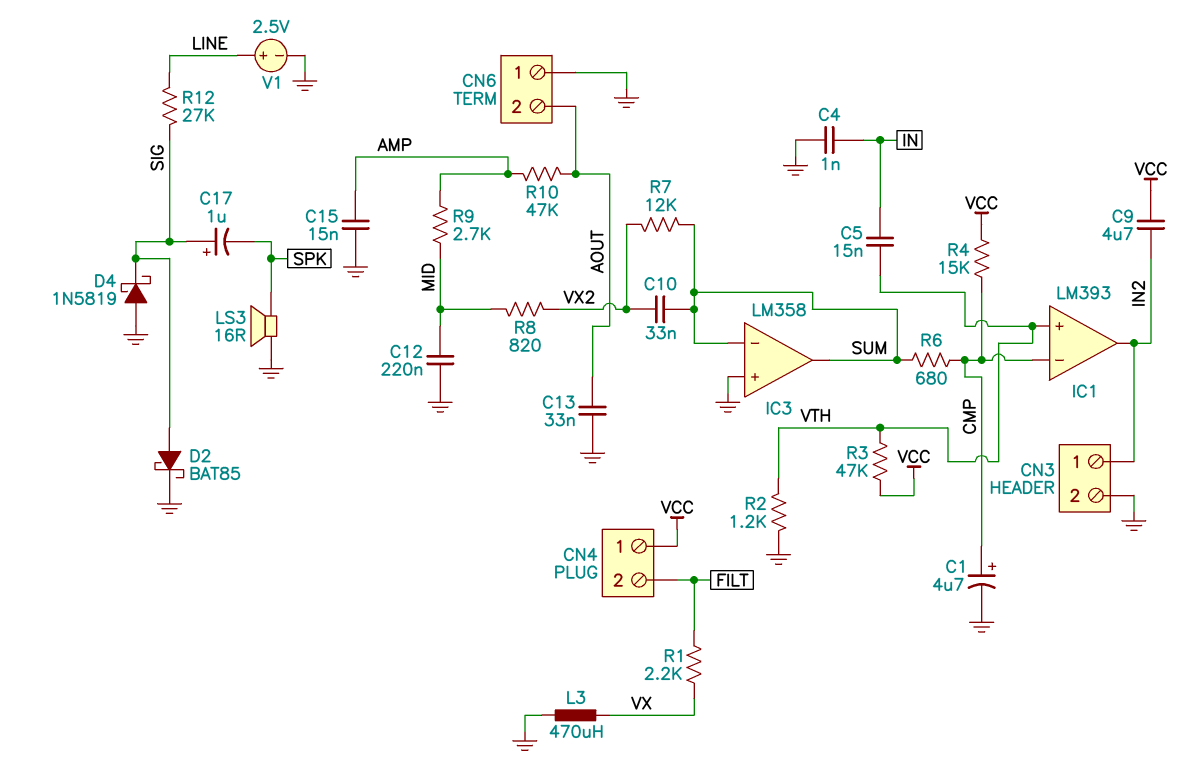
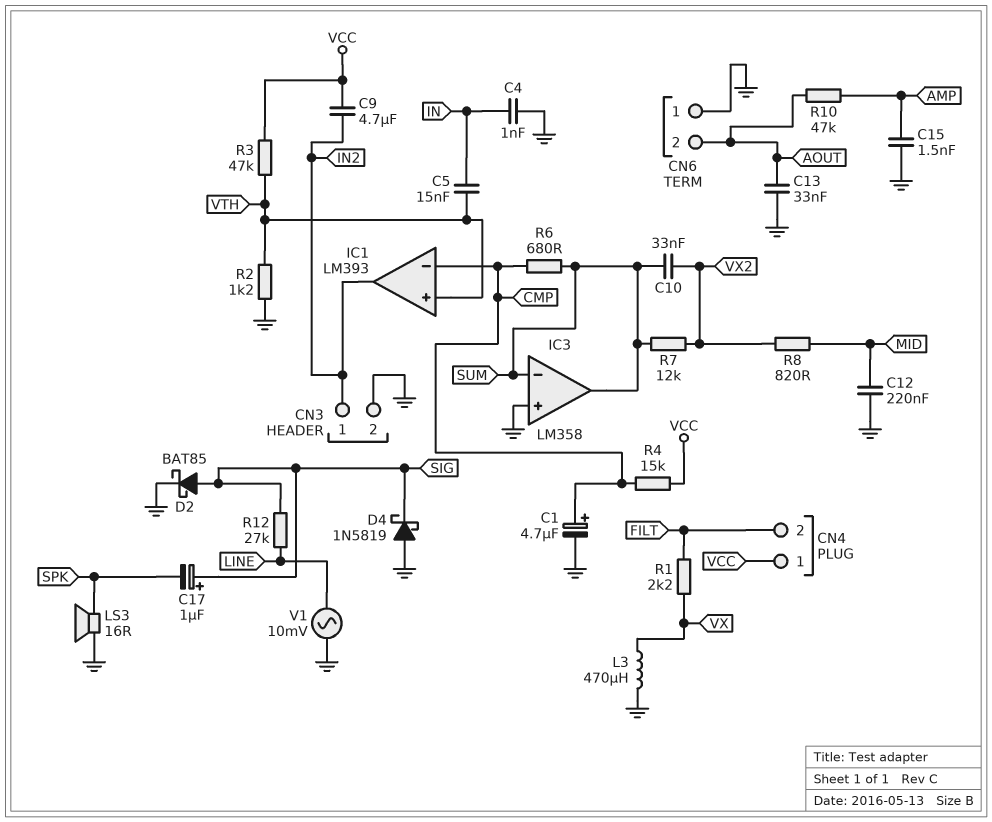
C15: 15nF (AMP, GND) -> 1.5nF (AMP, GND)
R9: 2.7k (AMP, MID) -> none
V1: 2.5V (plus LINE, minus GND) -> AC 10mV (GND, LINE)

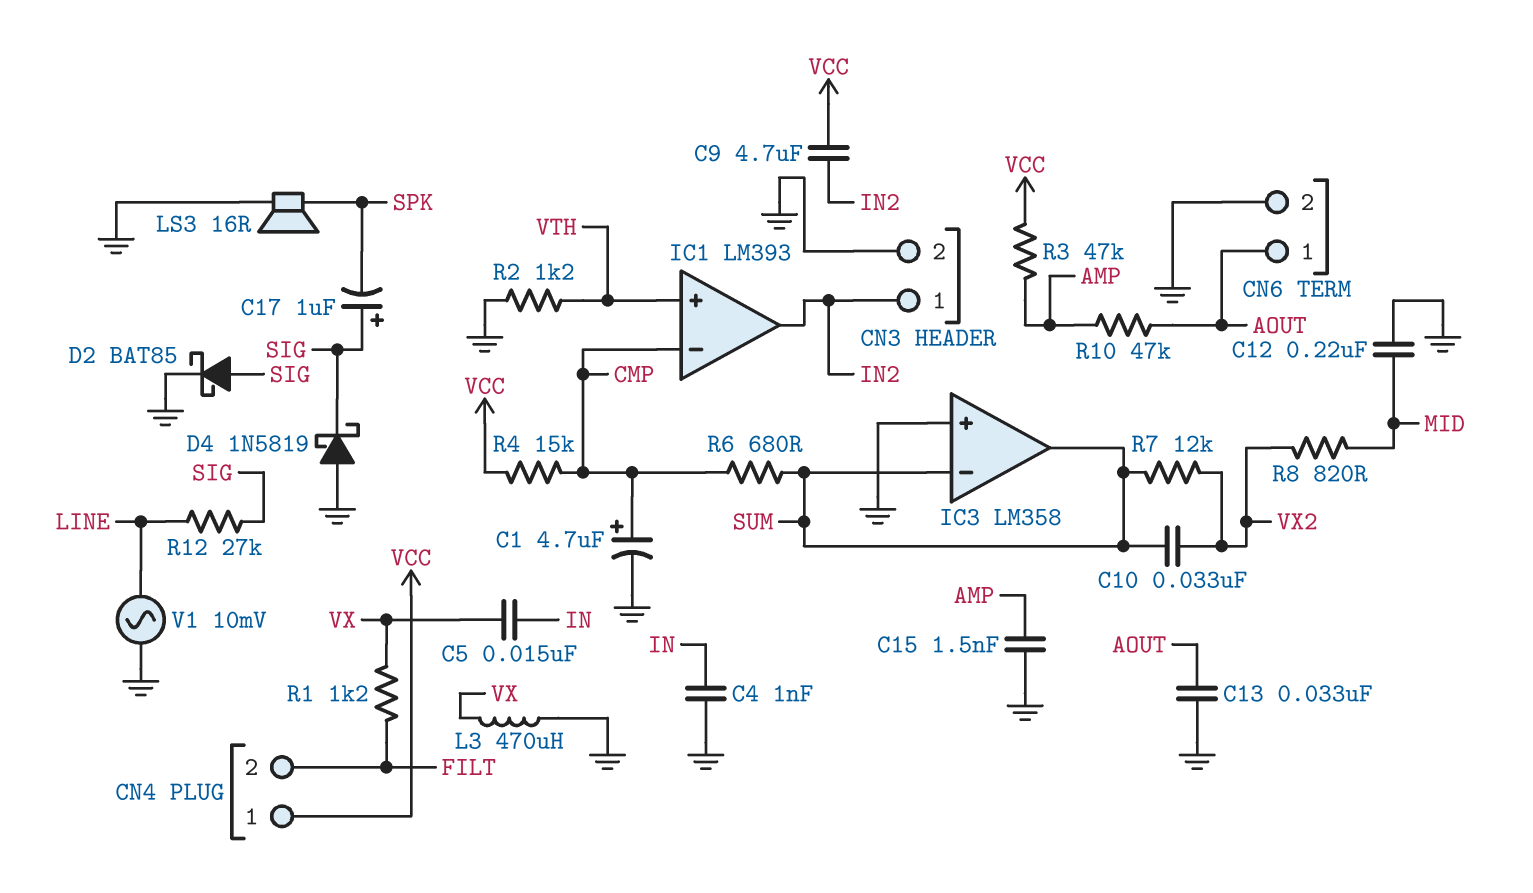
C5: 15nF (IN, VTH) -> 15nF (IN, VX)
CN6 pin 1: GND -> AOUT
CN6 pin 2: AOUT -> GND
R1: 2.2k (FILT, VX) -> 1.2k (FILT, VX)
R3: 47k (VCC, VTH) -> 47k (AMP, VCC)

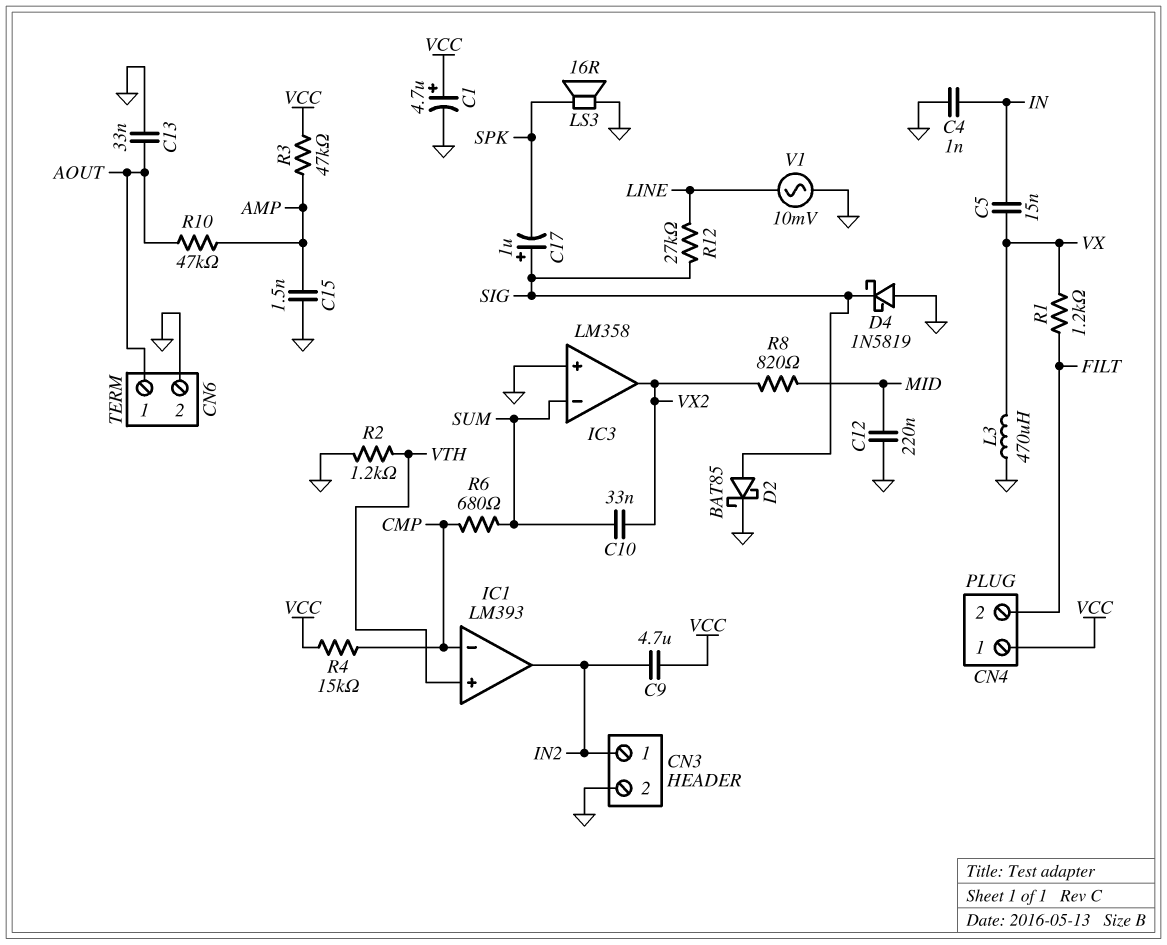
C1: 4.7uF (plus CMP, minus GND) -> 4.7uF (plus VCC, minus GND)
IC3 pin out: SUM -> VX2
R7: 12k (SUM, VX2) -> none

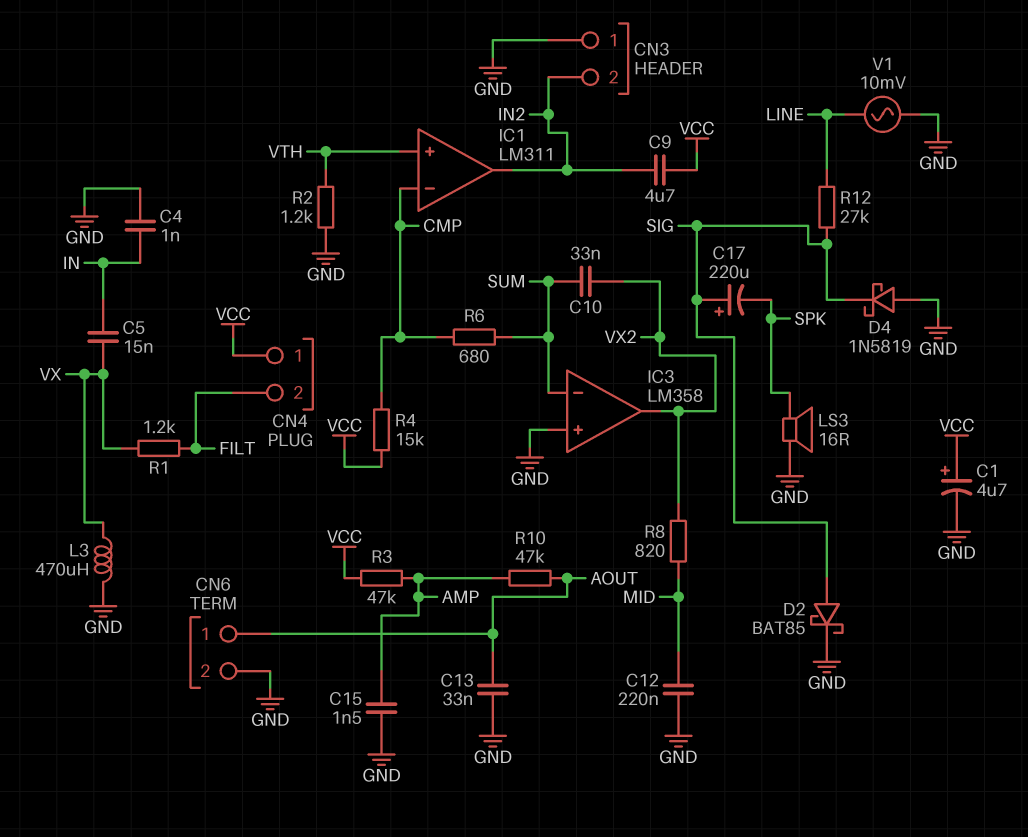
C17: 1uF (plus SIG, minus SPK) -> 220uF (plus SIG, minus SPK)
CN3 pin 1: IN2 -> GND
CN3 pin 2: GND -> IN2
IC1: LM393 -> LM311

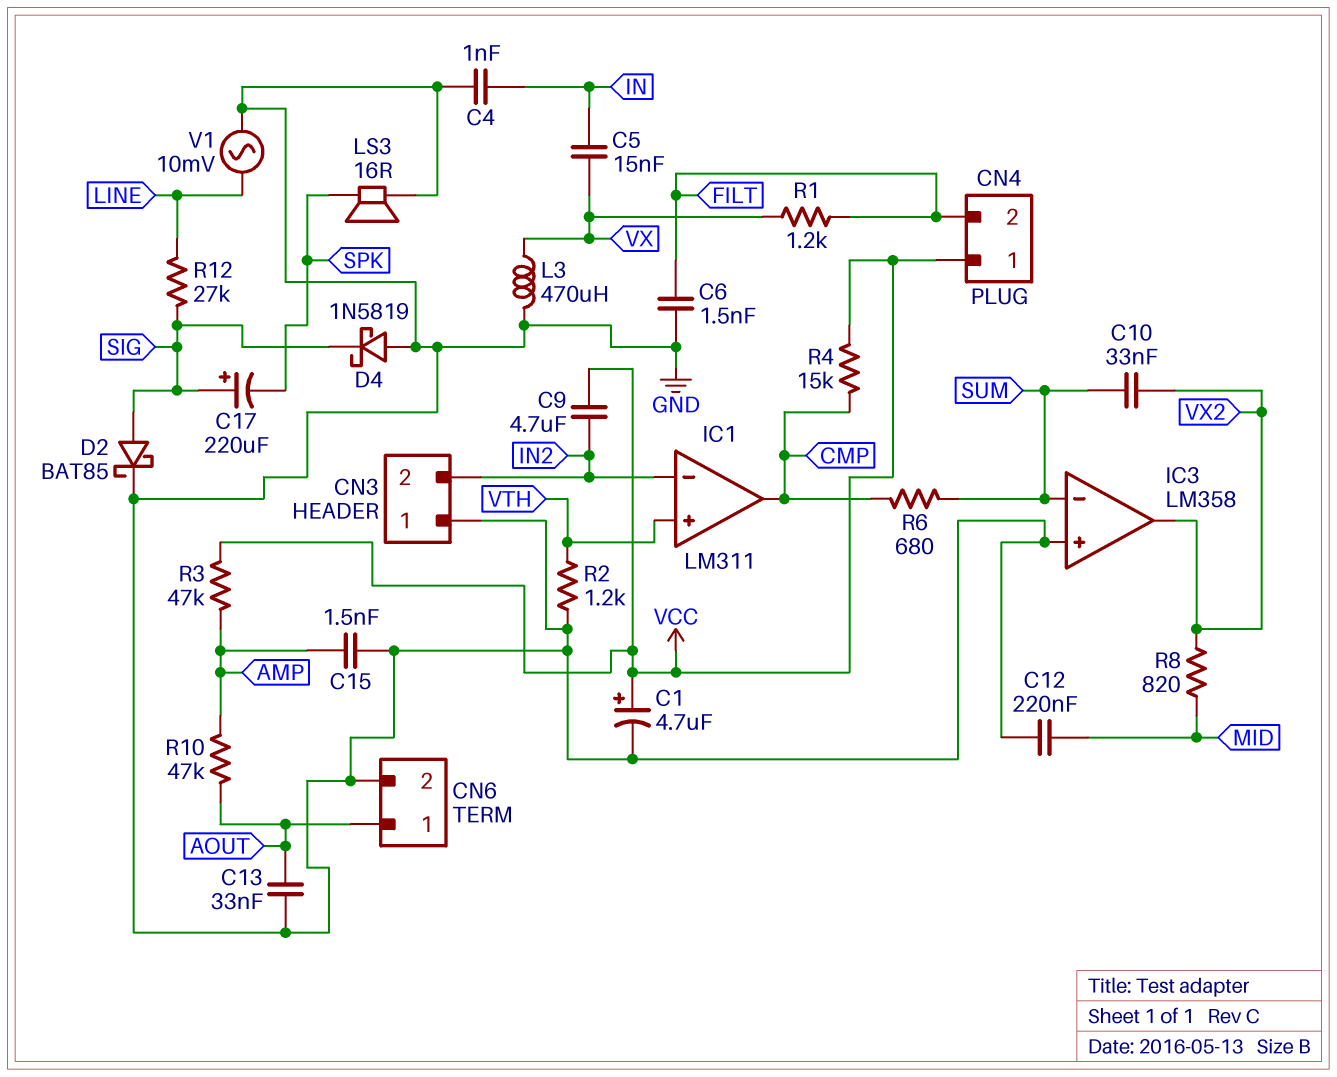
C6: none -> 1.5nF (FILT, GND)
IC1 pin in-: CMP -> IN2
IC1 pin out: IN2 -> CMP

